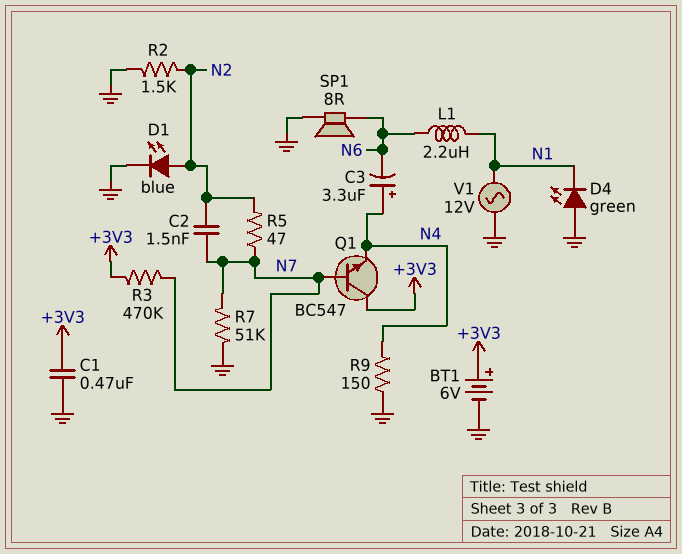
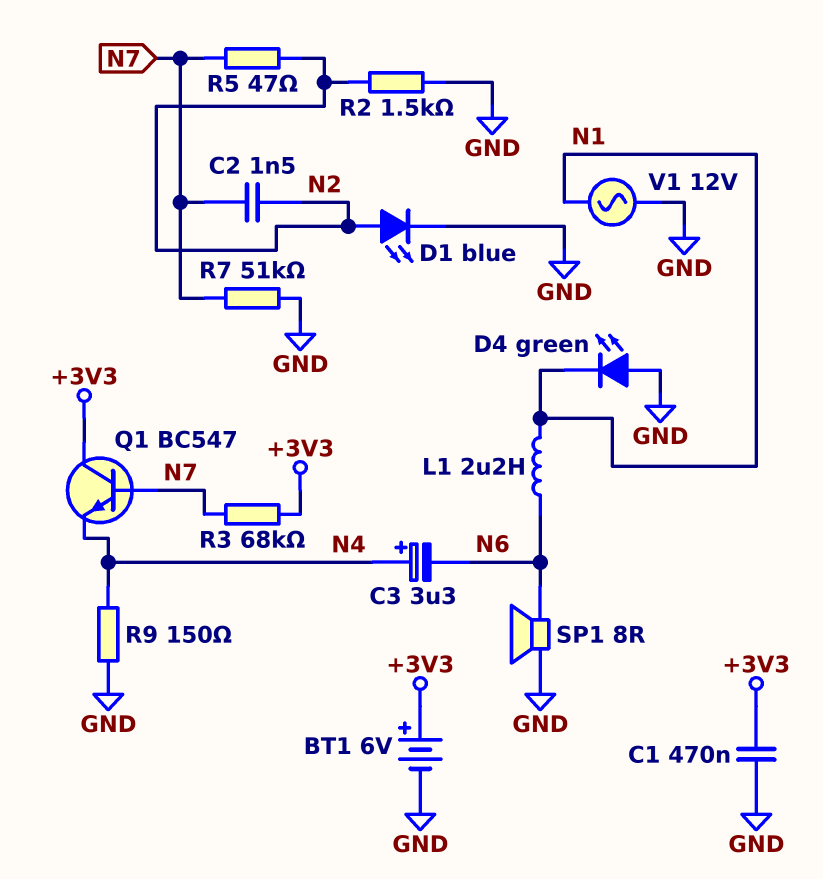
R3: 470k (+3V3, N7) -> 68k (+3V3, N7)

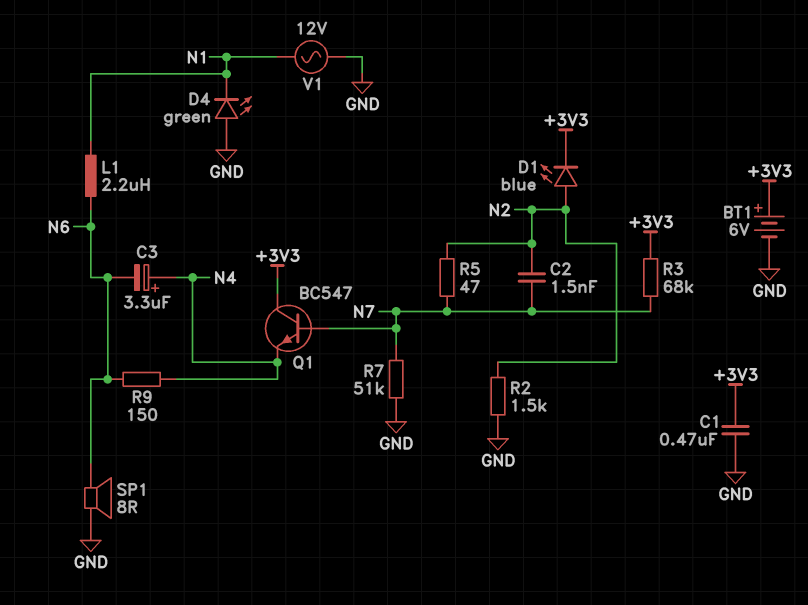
D1: LED blue (A N2, K GND) -> LED blue (A N2, K +3V3)
R9: 150 (GND, N4) -> 150 (N4, N6)

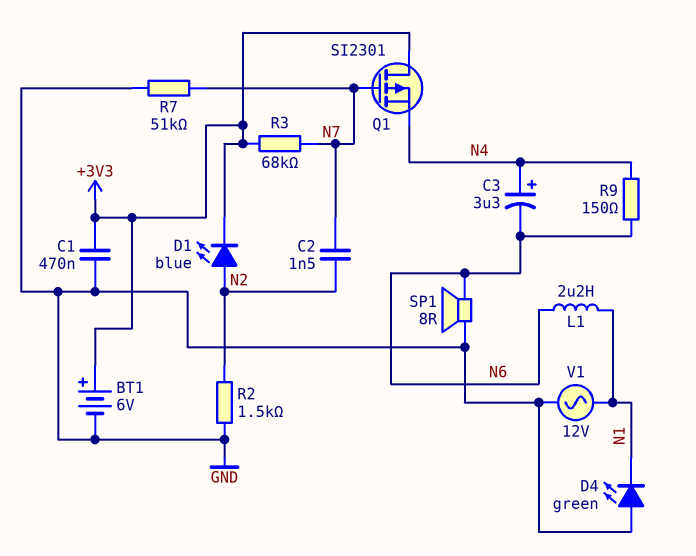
Q1: NPN BC547 (B N7, C +3V3, E N4) -> PMOS SI2301 (G N7, D +3V3, S N4)
R5: 47 (N2, N7) -> none

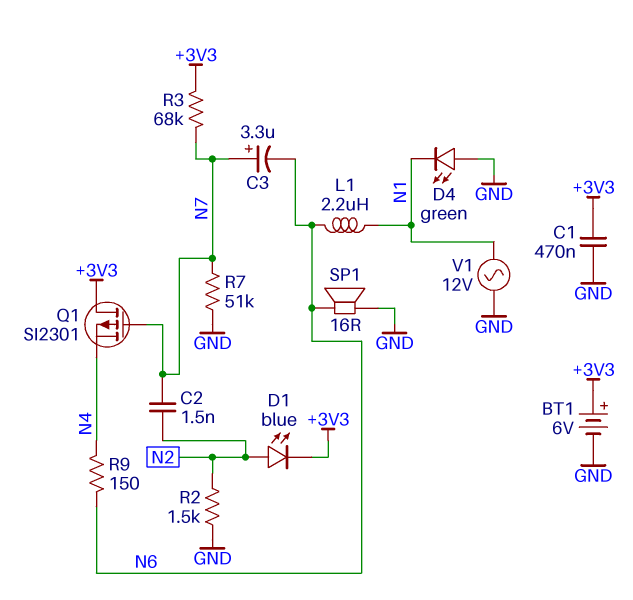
C3: 3.3uF (plus N4, minus N6) -> 3.3uF (plus N7, minus N6)
SP1: speaker 8R (GND, N6) -> speaker 16R (GND, N6)

